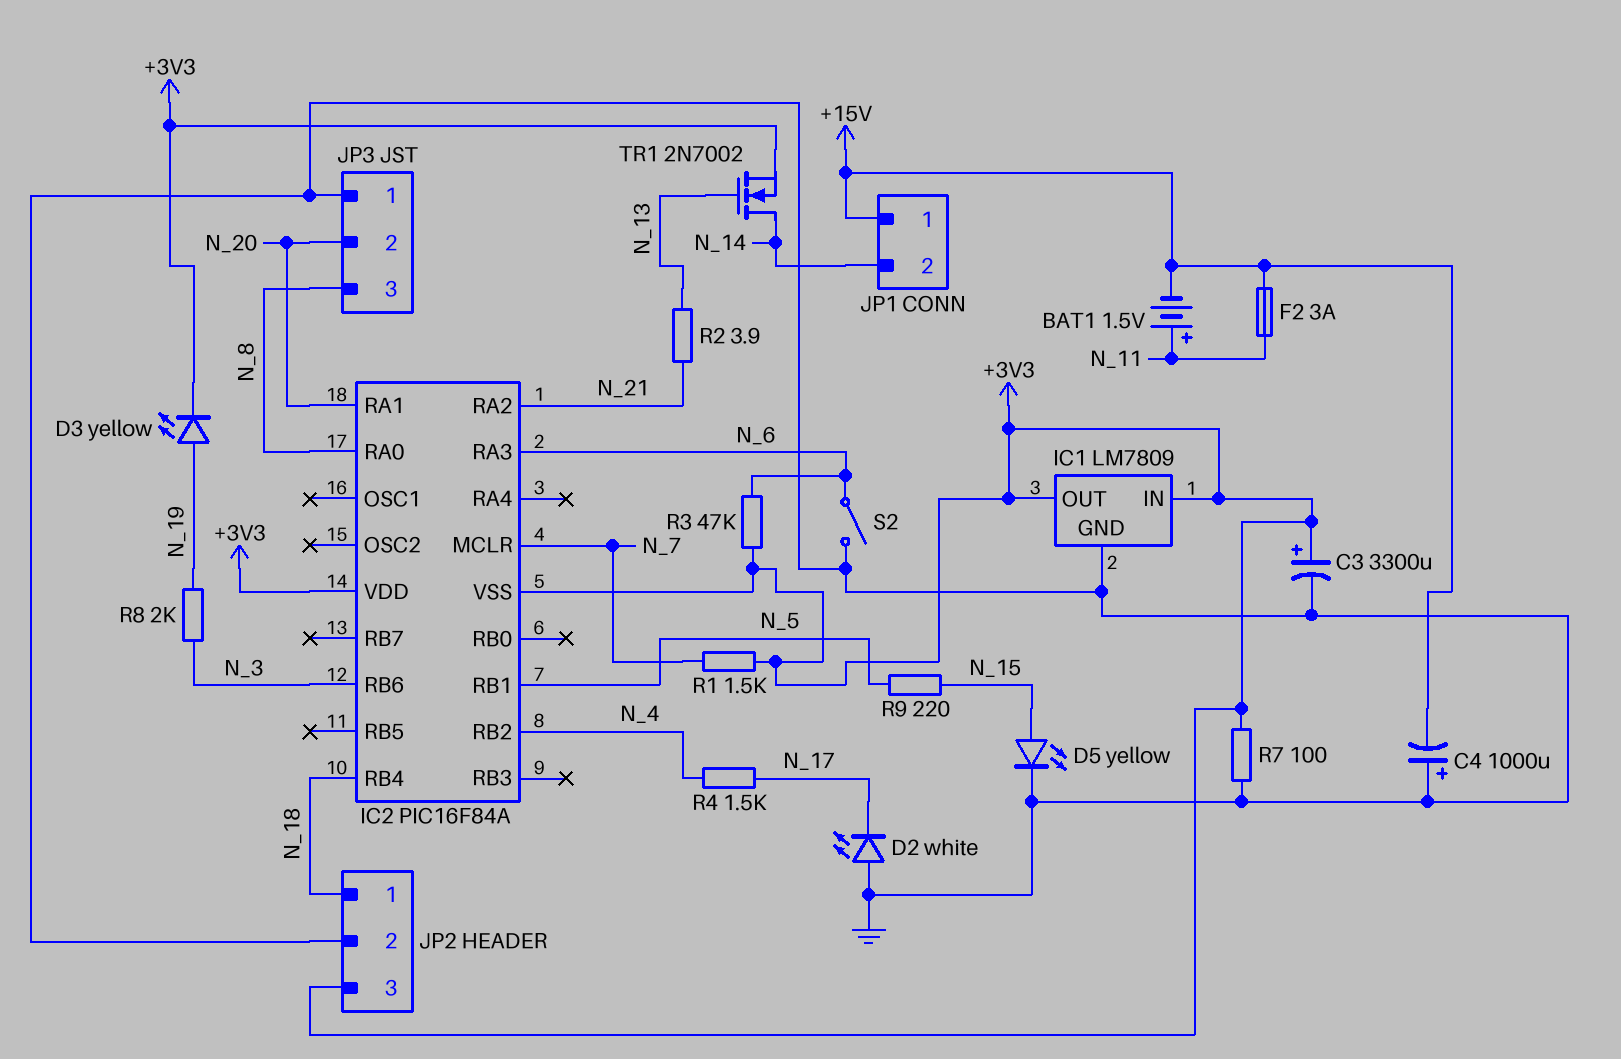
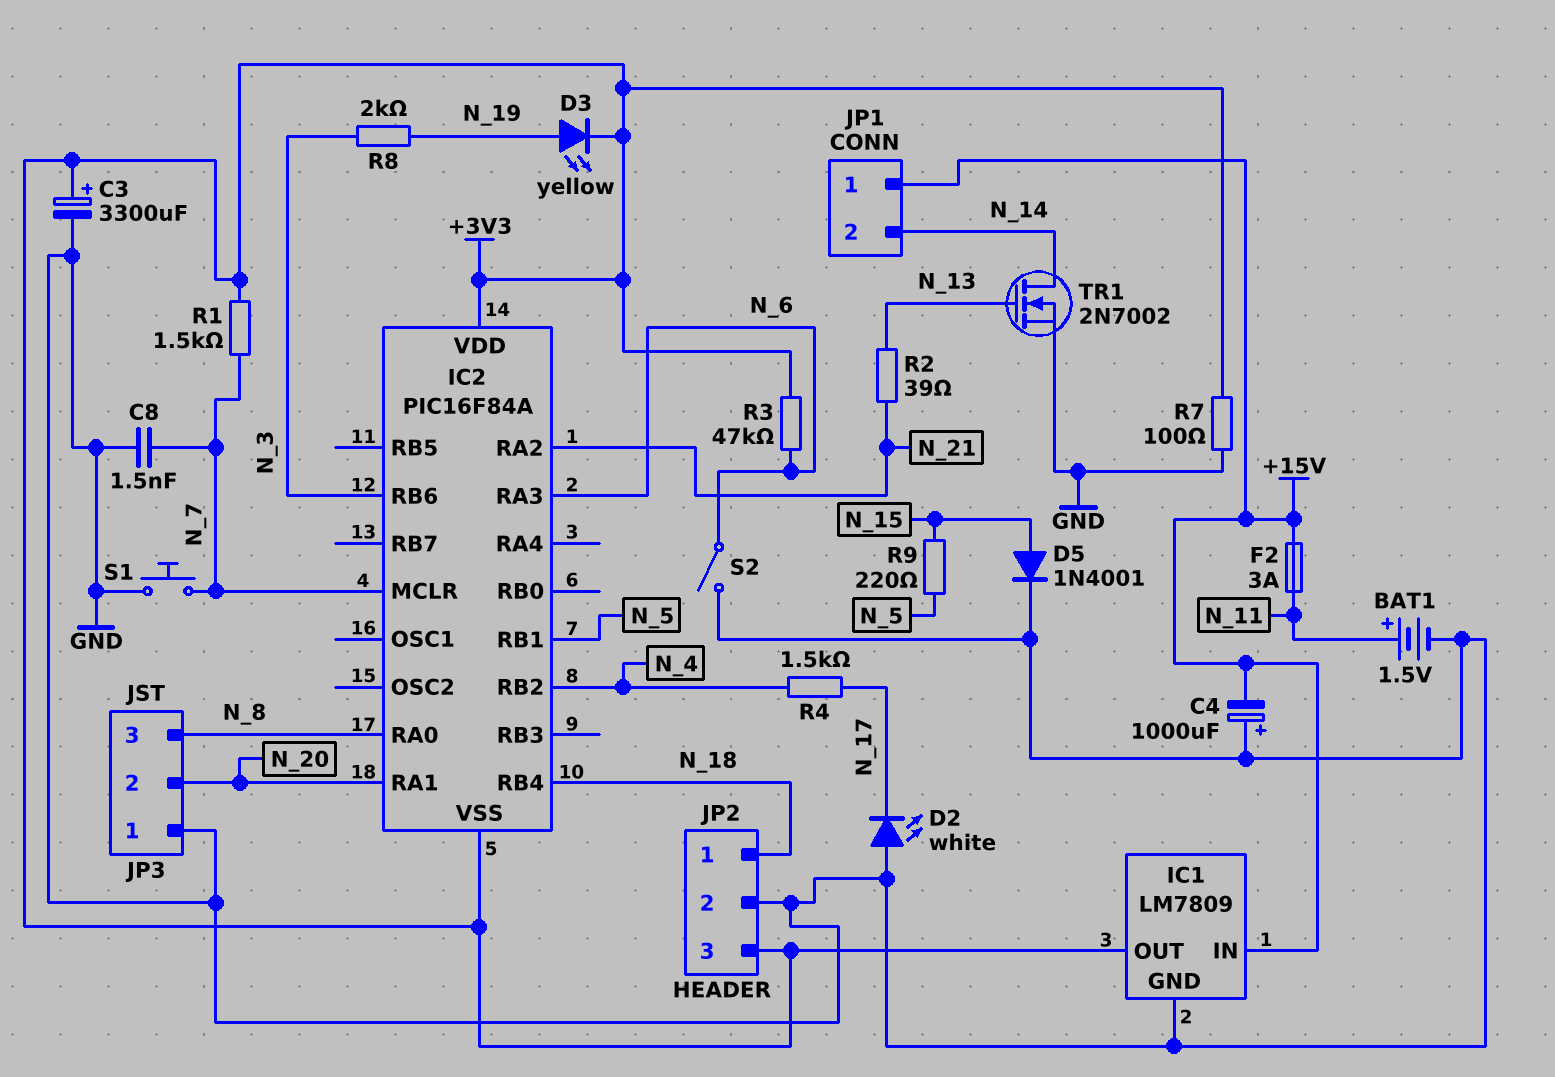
BAT1: 1.5V (plus N_11, minus +15V) -> 1.5V (plus N_11, minus GND)
C8: none -> 1.5nF (GND, N_7)
D5: LED yellow (A N_15, K GND) -> diode 1N4001 (A N_15, K GND)
IC1 pin IN: +3V3 -> +15V
R2: 3.9 (N_13, N_21) -> 39 (N_13, N_21)
S1: none -> button (GND, N_7)
TR1: NMOS 2N7002 (G N_13, D N_14, S +3V3) -> NMOS 2N7002 (G N_13, D N_14, S GND)

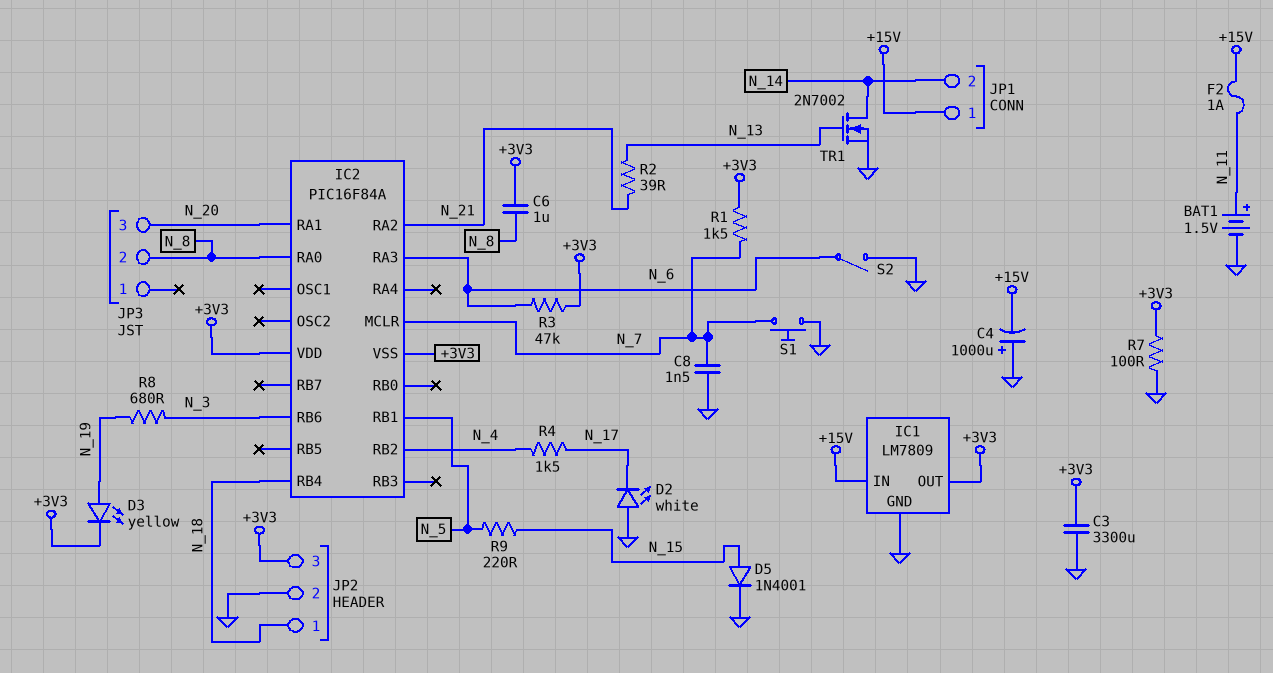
C3: 3300uF (plus +3V3, minus GND) -> 3300uF (+3V3, GND)
C6: none -> 1uF (+3V3, N_8)
F2: 3A (+15V, N_11) -> 1A (+15V, N_11)
JP3 pin 1: GND -> none
JP3 pin 2: N_20 -> N_8
JP3 pin 3: N_8 -> N_20
R8: 2k (N_3, N_19) -> 680 (N_3, N_19)

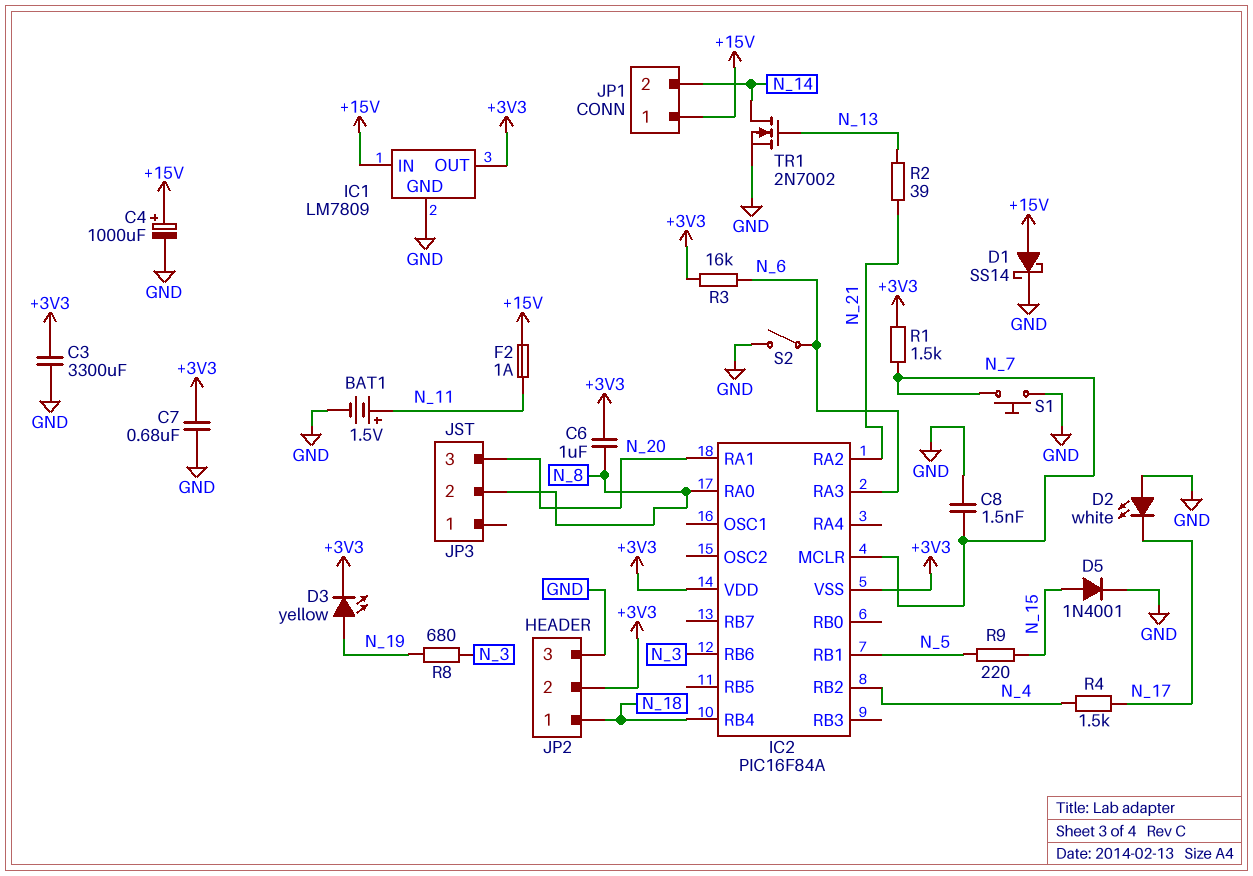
C4: 1000uF (plus GND, minus +15V) -> 1000uF (plus +15V, minus GND)
C7: none -> 680nF (+3V3, GND)
D1: none -> schottky SS14 (A +15V, K GND)
JP2 pin 2: GND -> +3V3
JP2 pin 3: +3V3 -> GND
R3: 47k (+3V3, N_6) -> 16k (+3V3, N_6)
R7: 100 (+3V3, GND) -> none

